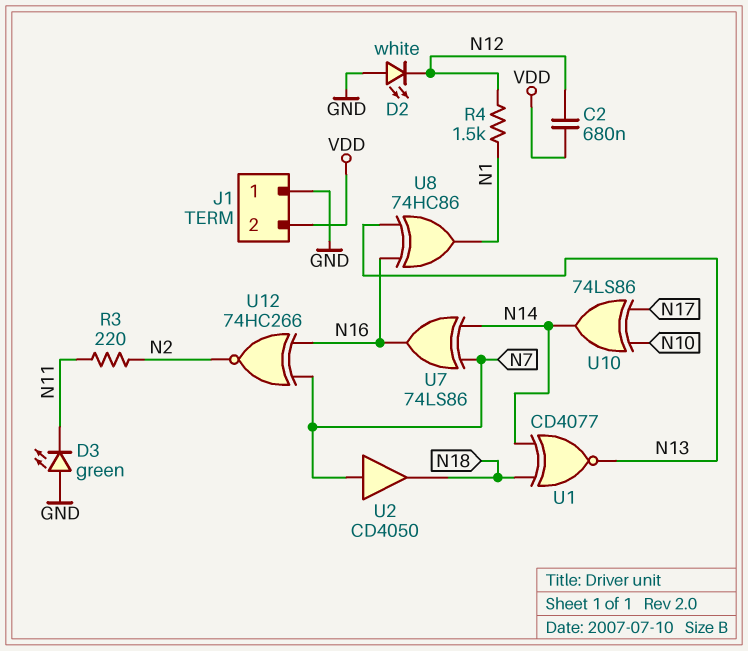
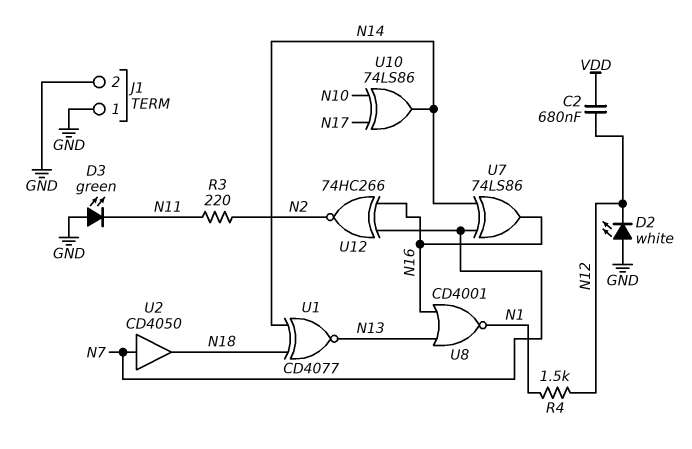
J1 pin 2: VDD -> GND
U8: XOR 74HC86 (in N13, in N16, out N1) -> NOR CD4001 (in N13, in N16, out N1)

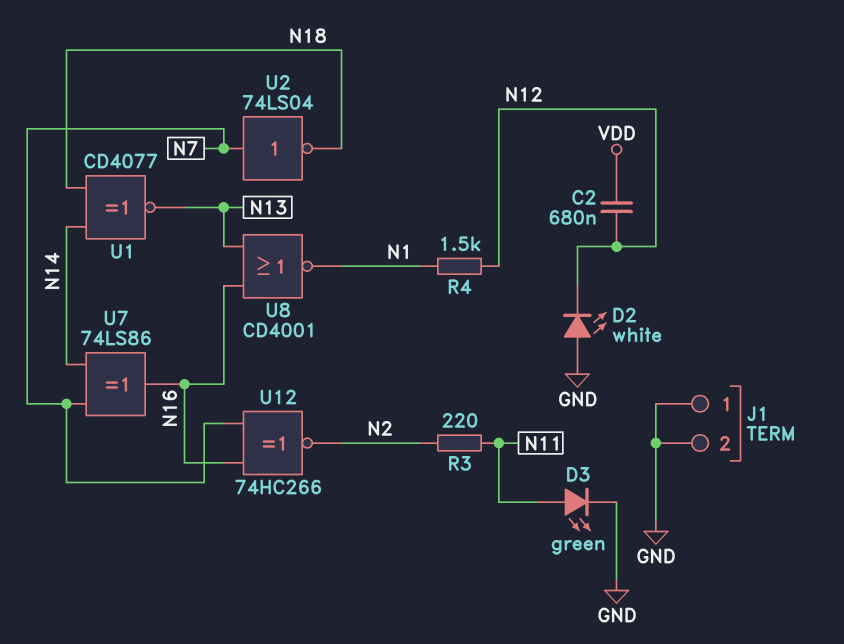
D3: LED green (A GND, K N11) -> LED green (A N11, K GND)
U2: buffer CD4050 (in N7, out N18) -> NOT 74LS04 (in N7, out N18)
U10: XOR 74LS86 (in N10, in N17, out N14) -> none

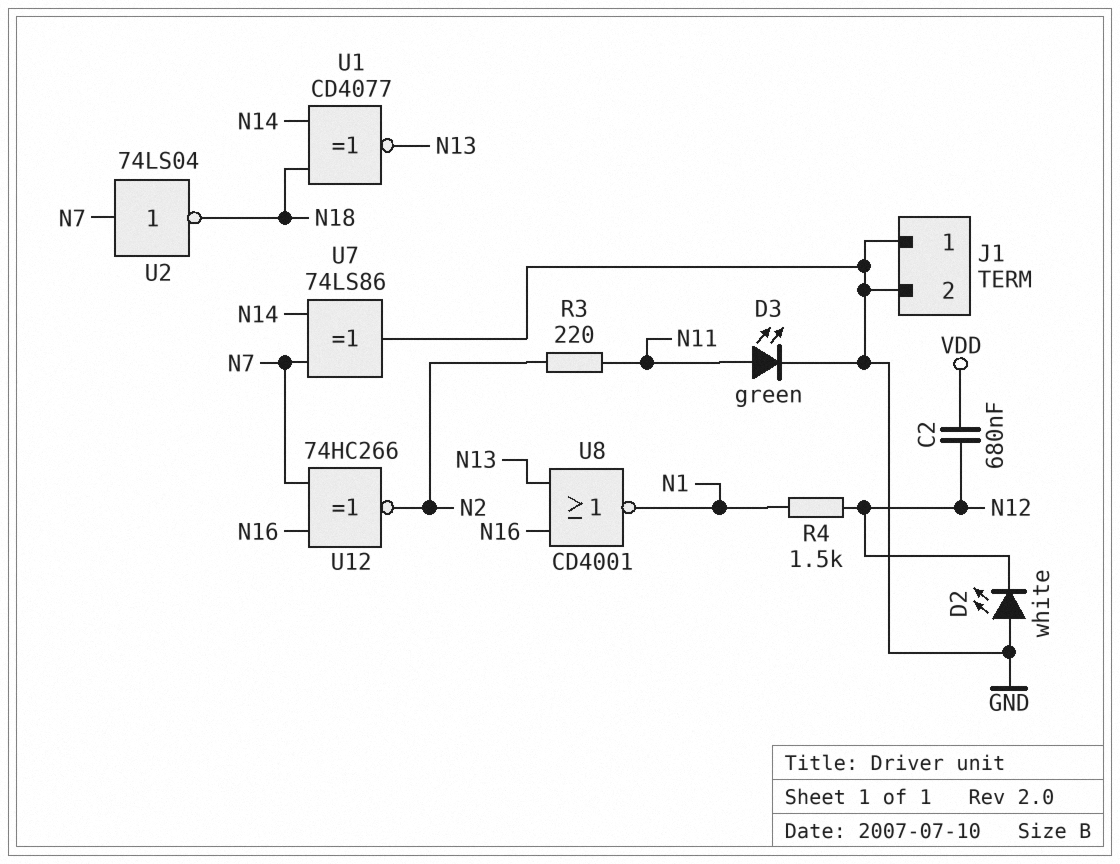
U7: XOR 74LS86 (in N7, in N14, out N16) -> XOR 74LS86 (in N7, in N14, out GND)

